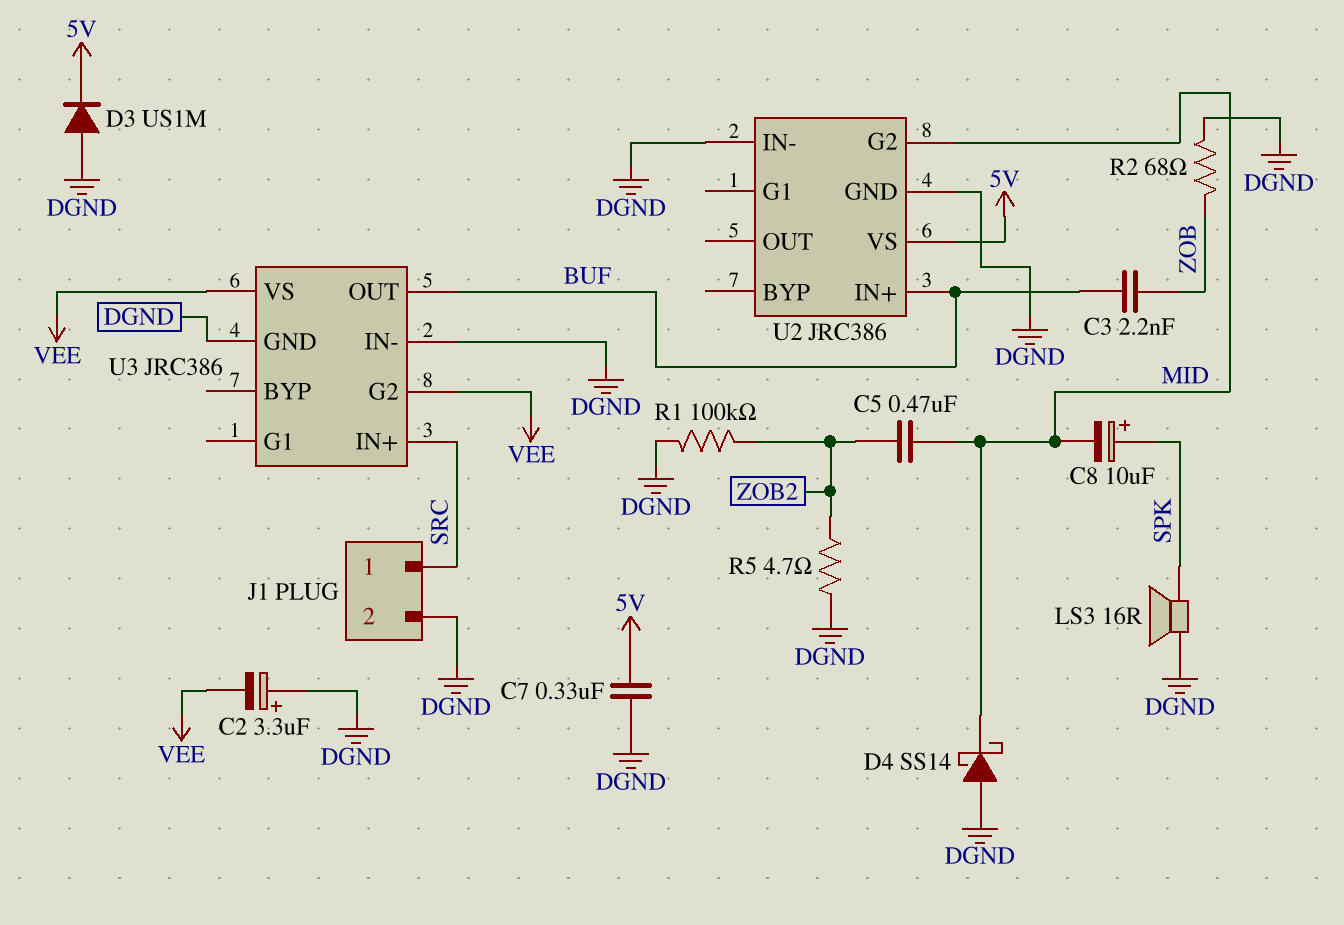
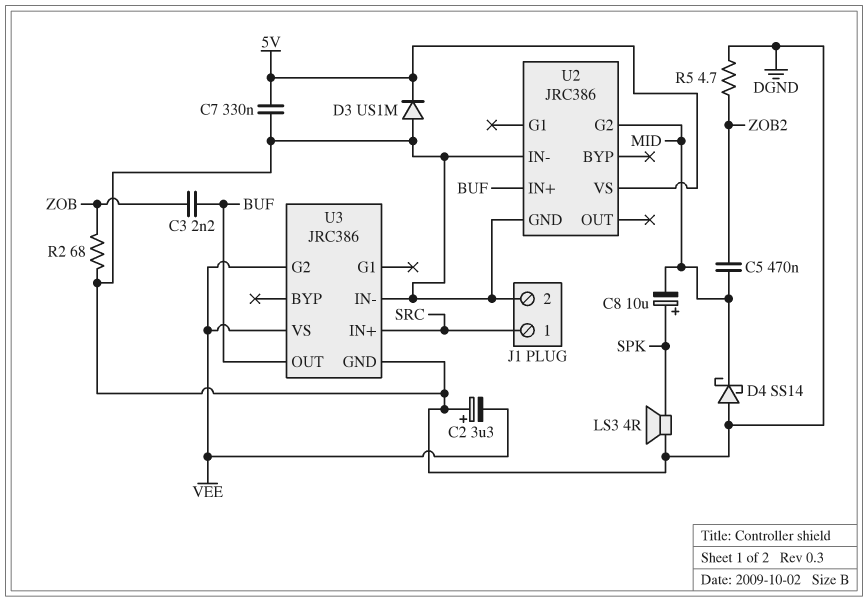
LS3: speaker 16R (DGND, SPK) -> speaker 4R (DGND, SPK)
R1: 100k (DGND, ZOB2) -> none

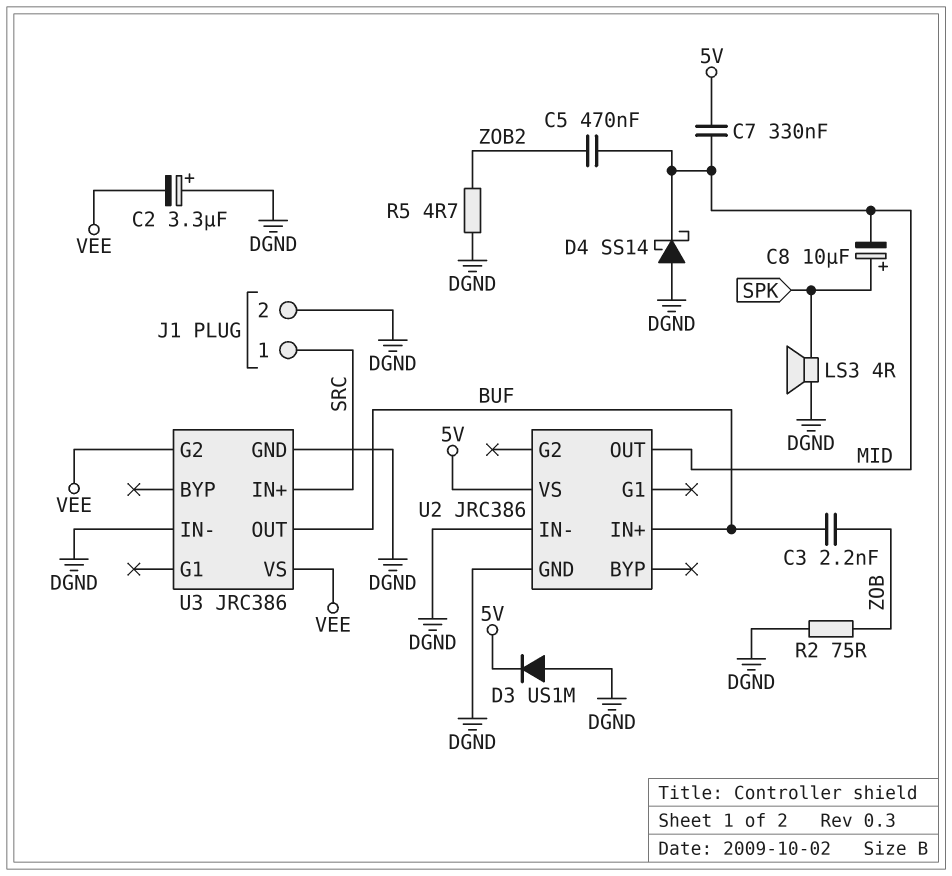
C7: 330nF (5V, DGND) -> 330nF (5V, MID)
R2: 68 (DGND, ZOB) -> 75 (DGND, ZOB)
U2 pin G2: MID -> none
U2 pin OUT: none -> MID

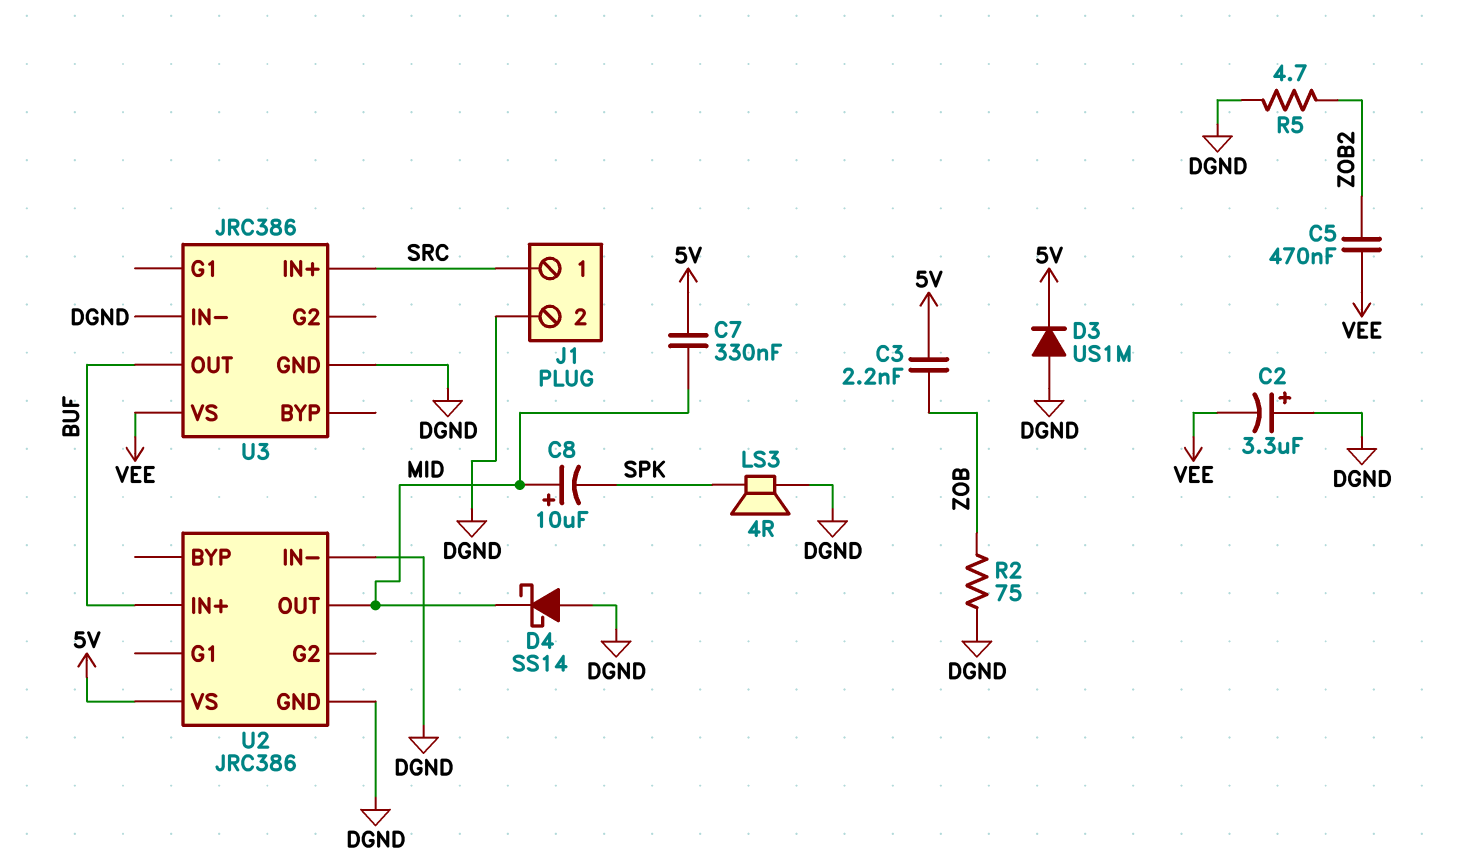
C3: 2.2nF (BUF, ZOB) -> 2.2nF (5V, ZOB)
C5: 470nF (MID, ZOB2) -> 470nF (VEE, ZOB2)
C8: 10uF (plus SPK, minus MID) -> 10uF (plus MID, minus SPK)
U3 pin G2: VEE -> none

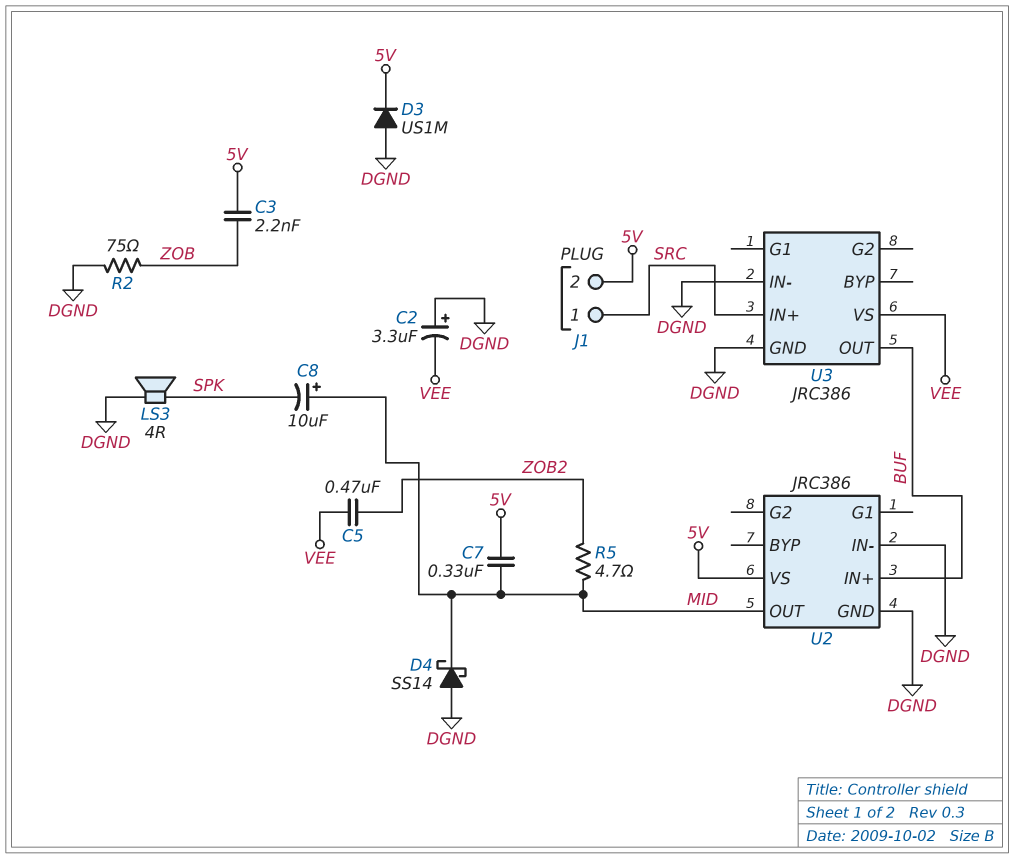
J1 pin 2: DGND -> 5V
R5: 4.7 (DGND, ZOB2) -> 4.7 (MID, ZOB2)

